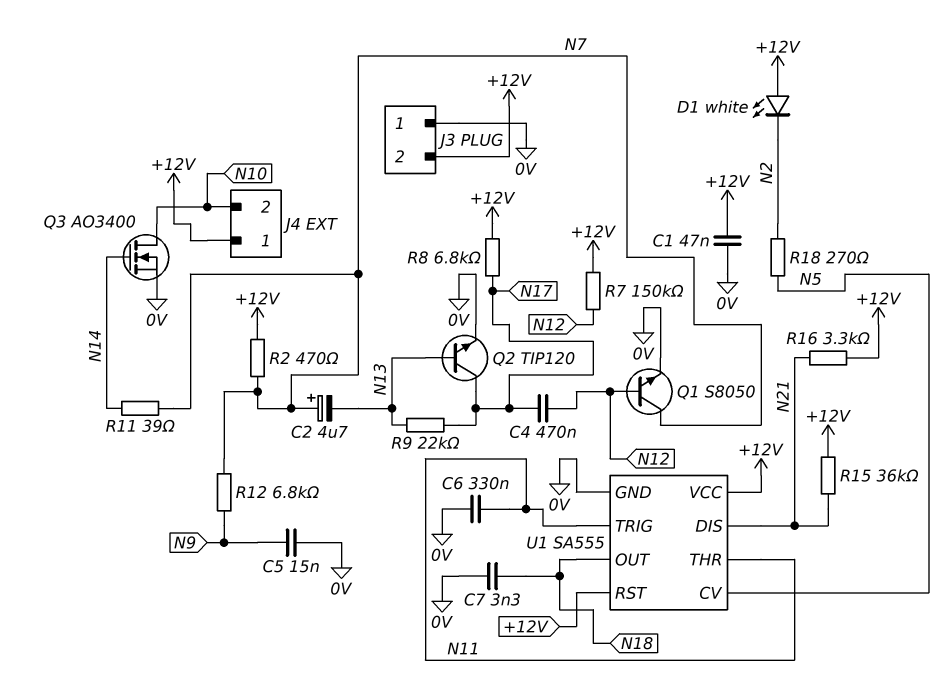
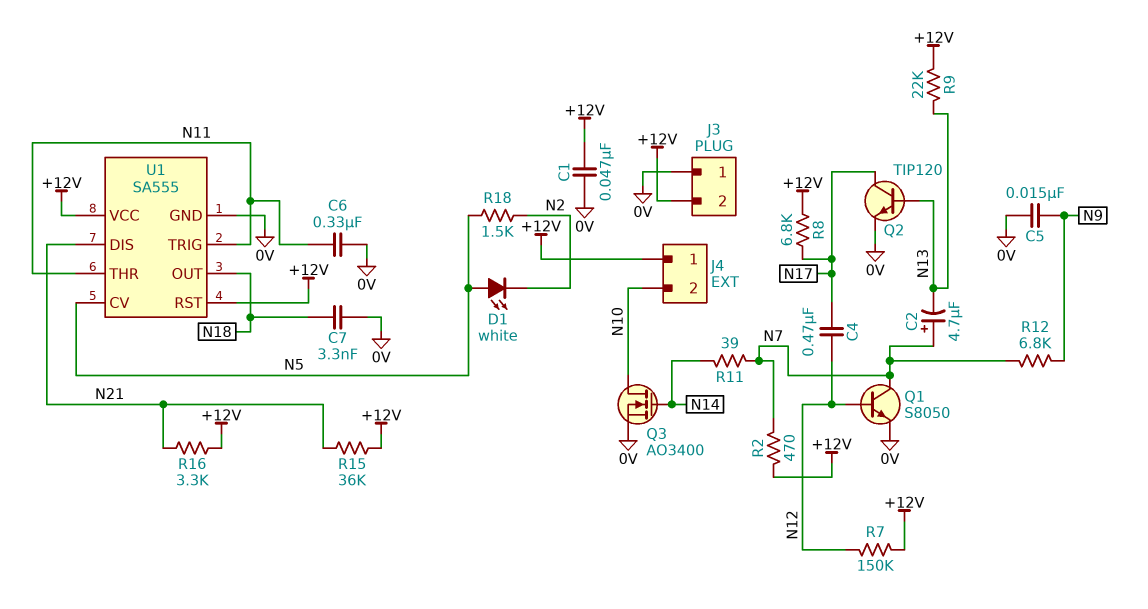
D1: LED white (A +12V, K N2) -> LED white (A N5, K N2)
R9: 22k (N13, N17) -> 22k (+12V, N13)
R18: 270 (N2, N5) -> 1.5k (N2, N5)

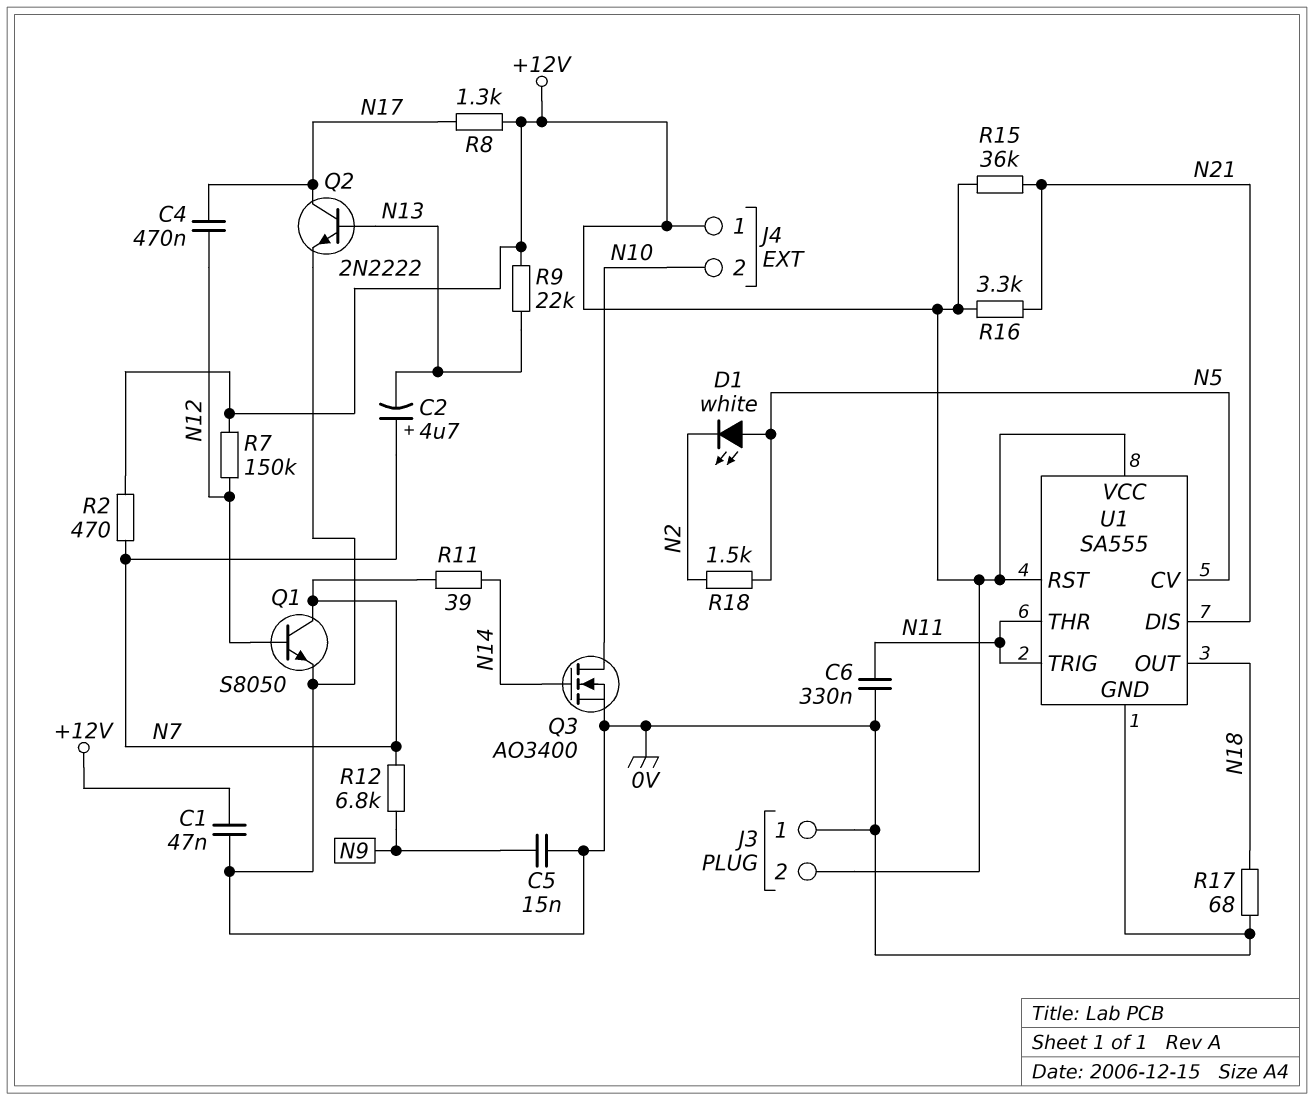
C7: 3.3nF (0V, N18) -> none
Q2: NPN TIP120 (B N13, C N17, E 0V) -> NPN 2N2222 (B N13, C N17, E 0V)
R8: 6.8k (+12V, N17) -> 1.3k (+12V, N17)
R17: none -> 68 (0V, N18)

